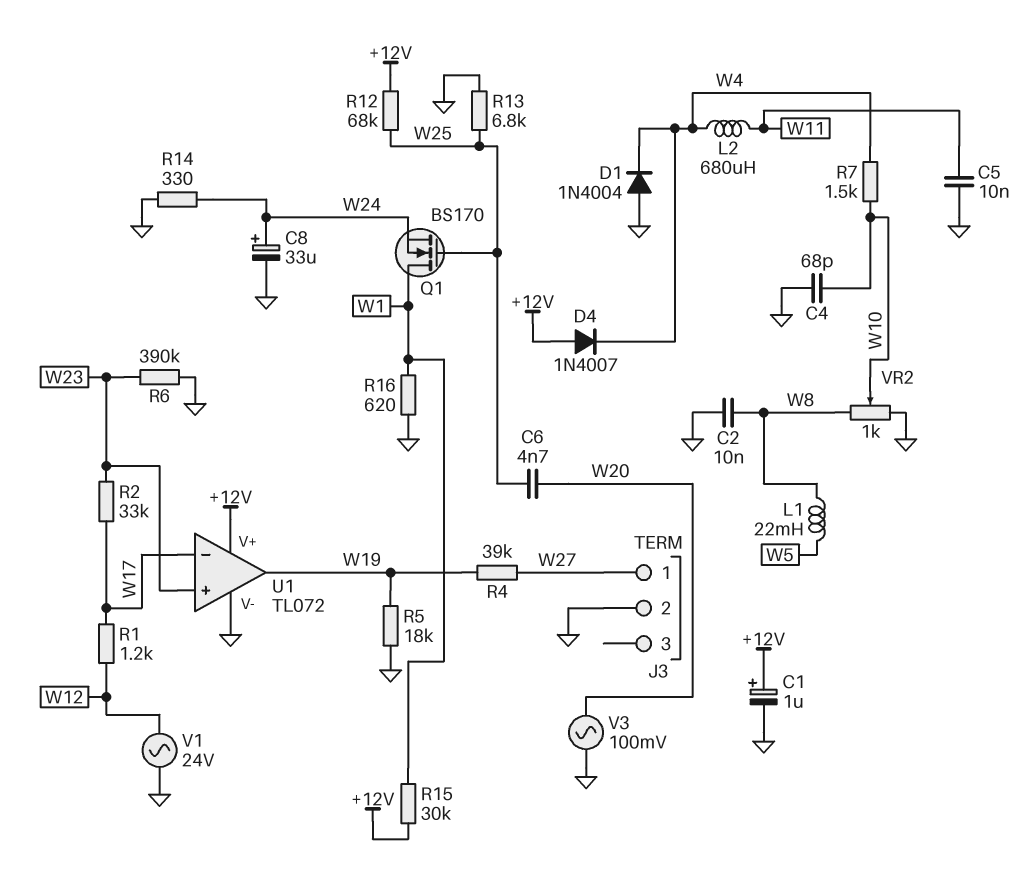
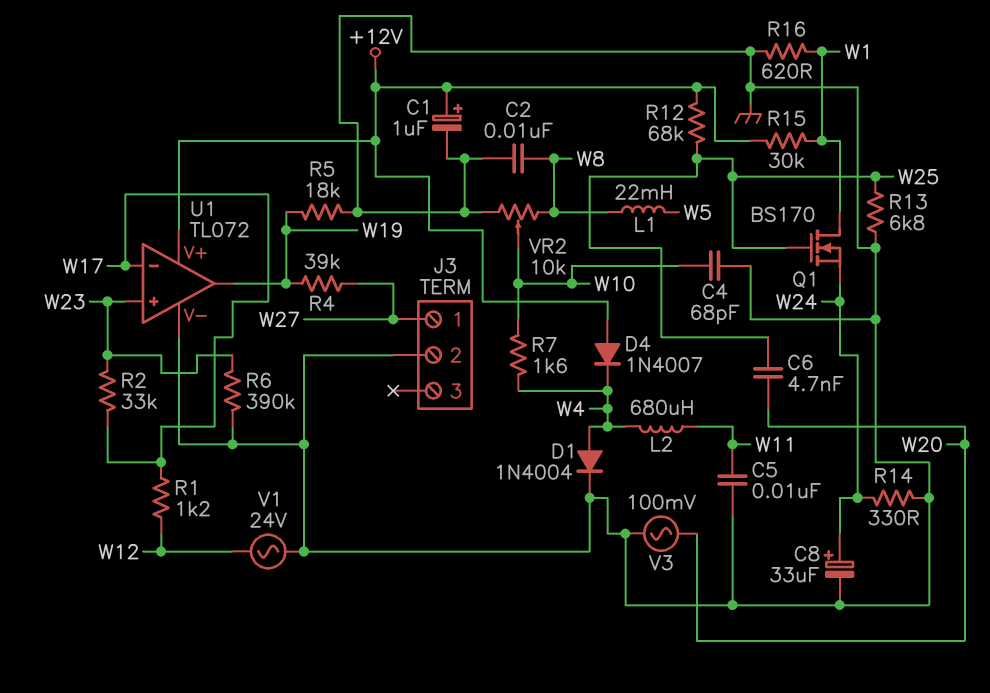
D1: diode 1N4004 (A GND, K W4) -> diode 1N4004 (A W4, K GND)
R7: 1.5k (W4, W10) -> 1.6k (W4, W10)
VR2: 1k (GND, W8, wiper W10) -> 10k (GND, W8, wiper W10)

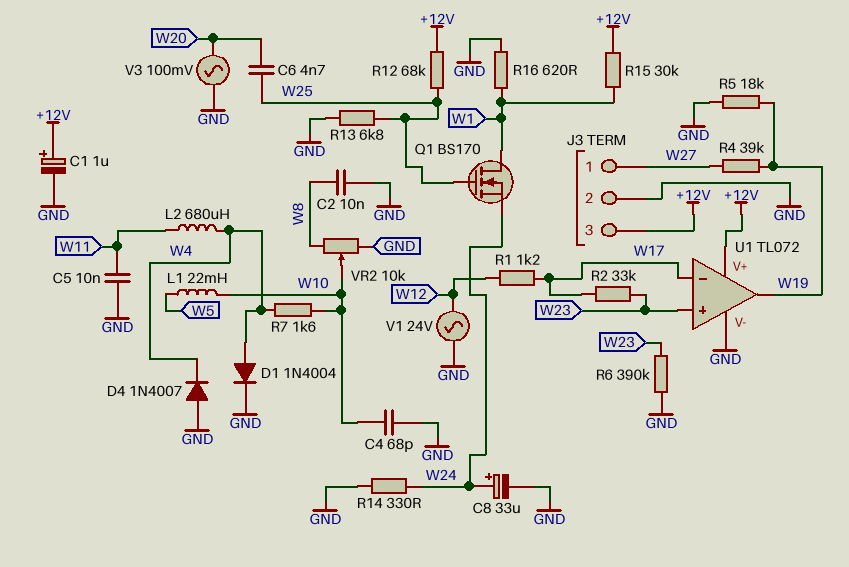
D4: diode 1N4007 (A +12V, K W4) -> diode 1N4007 (A GND, K W4)
J3 pin 3: none -> +12V
L1: 22mH (W5, W8) -> 22mH (W5, W10)

